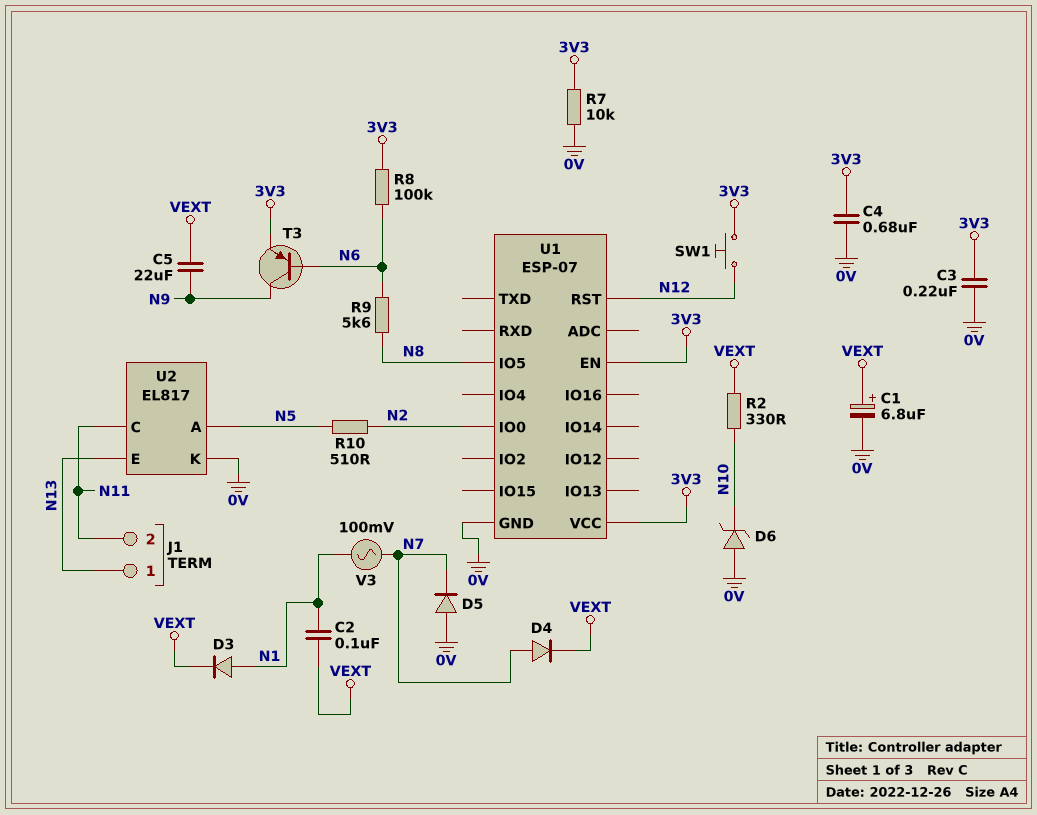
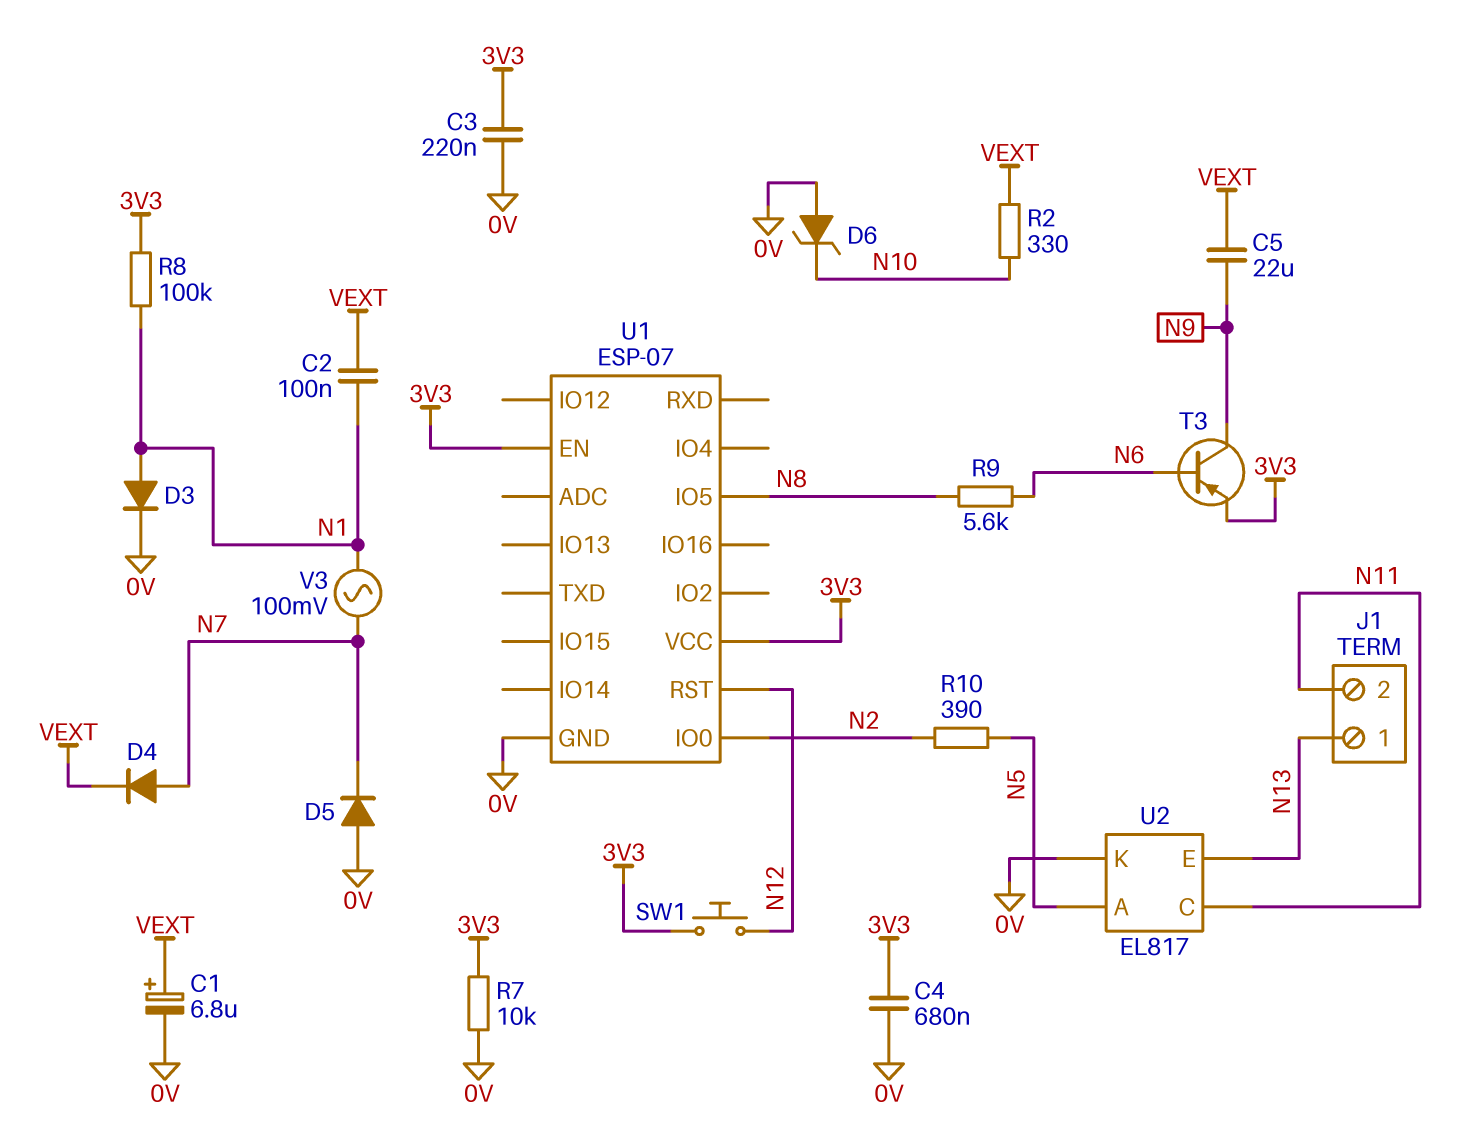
D3: diode (A N1, K VEXT) -> diode (A N1, K 0V)
R8: 100k (3V3, N6) -> 100k (3V3, N1)
R10: 510 (N2, N5) -> 390 (N2, N5)

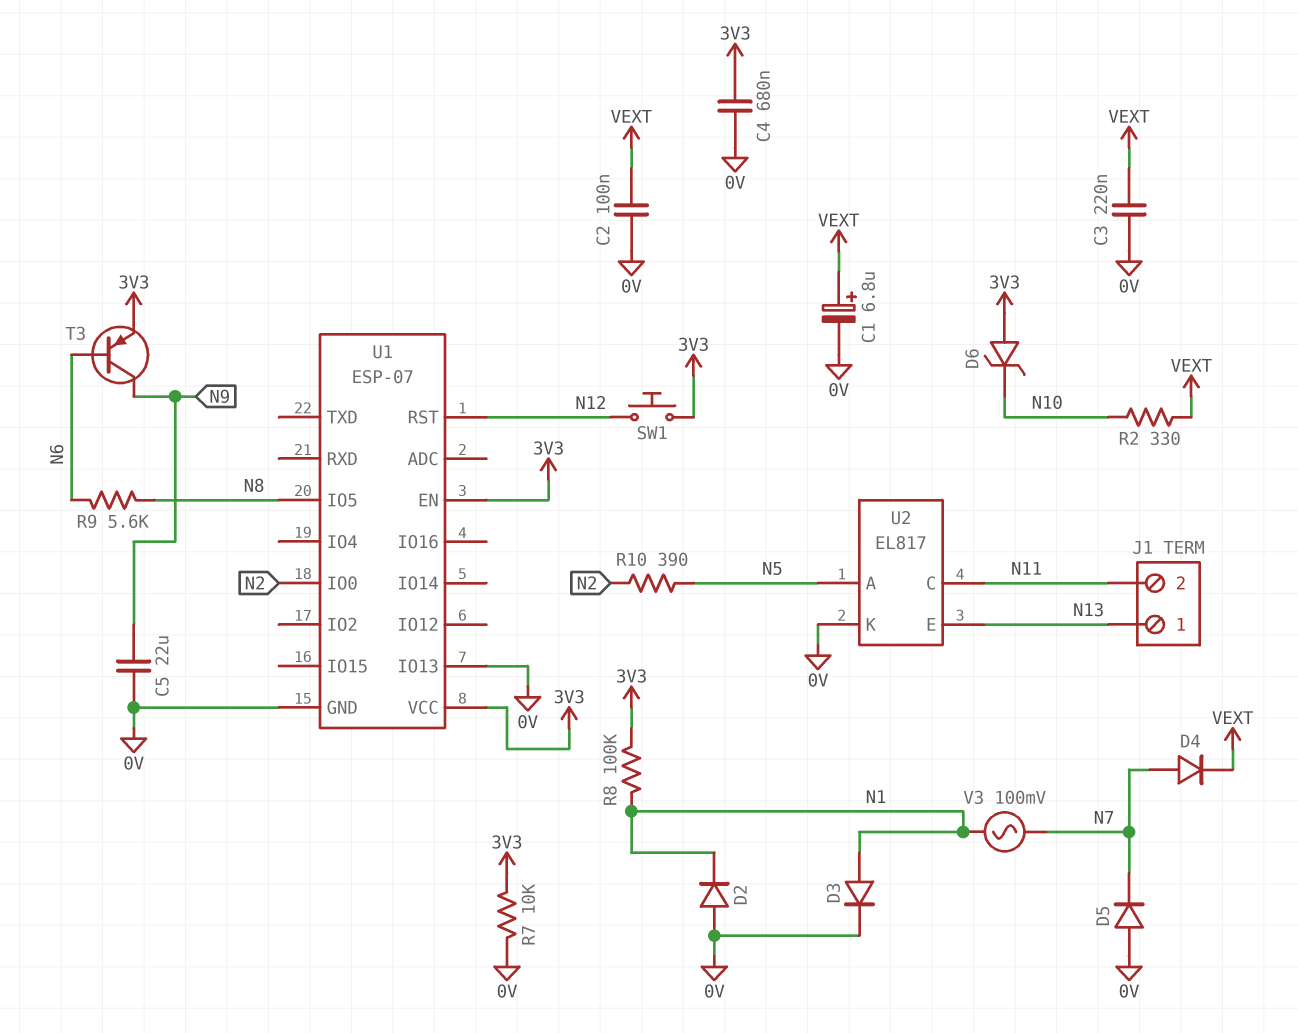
C2: 100nF (N1, VEXT) -> 100nF (0V, VEXT)
C3: 220nF (0V, 3V3) -> 220nF (0V, VEXT)
C5: 22uF (N9, VEXT) -> 22uF (0V, N9)
D2: none -> diode (A 0V, K N1)
D6: zener (A 0V, K N10) -> zener (A 3V3, K N10)
U1 pin IO13: none -> 0V

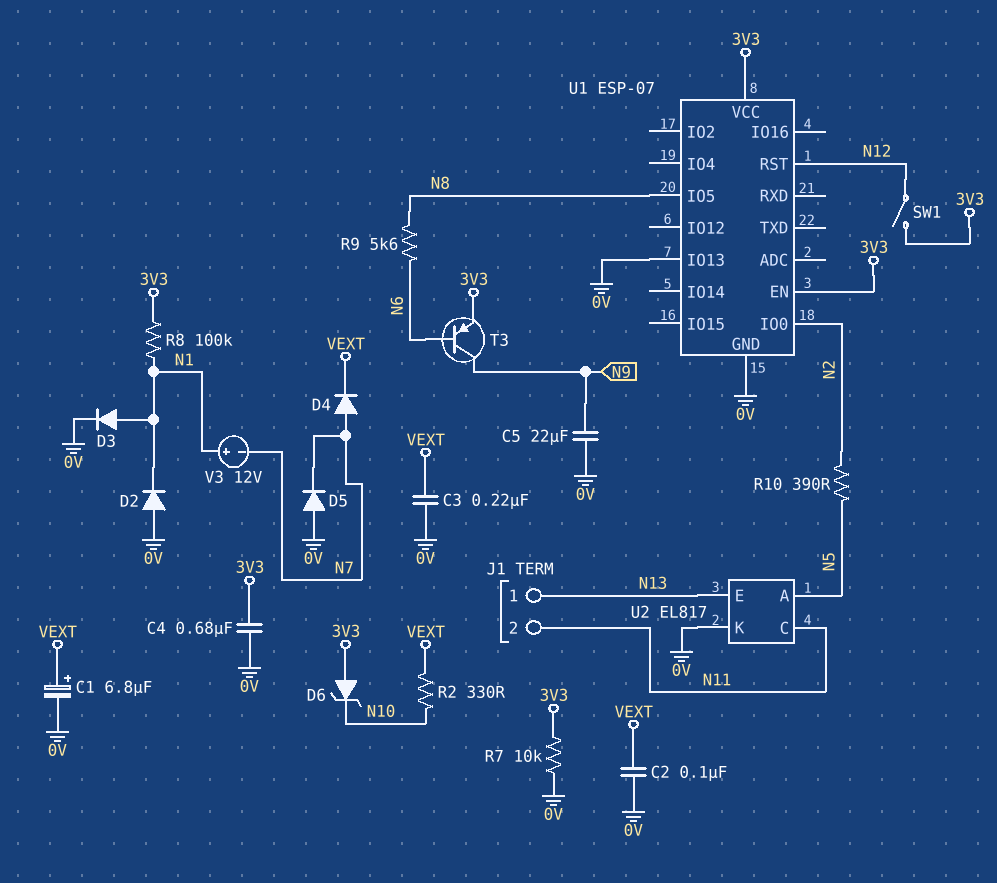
SW1: button (3V3, N12) -> switch (3V3, N12)
V3: AC 100mV (N1, N7) -> 12V (plus N1, minus N7)

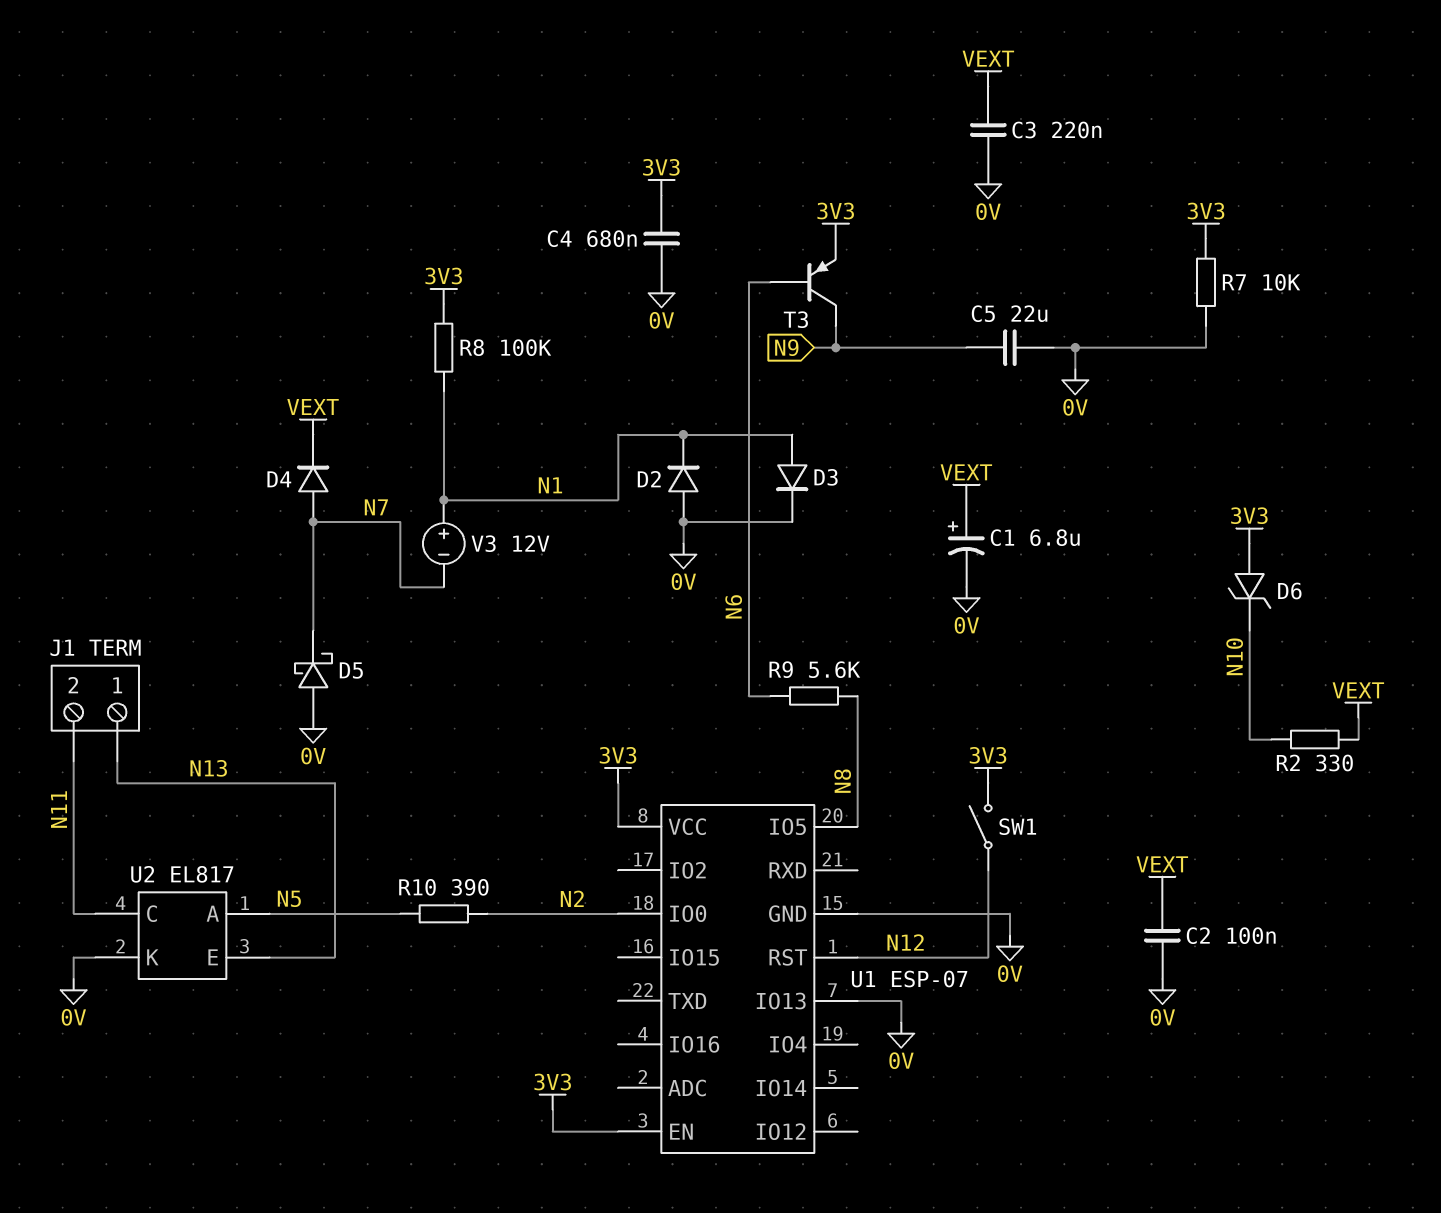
D5: diode (A 0V, K N7) -> schottky (A 0V, K N7)

